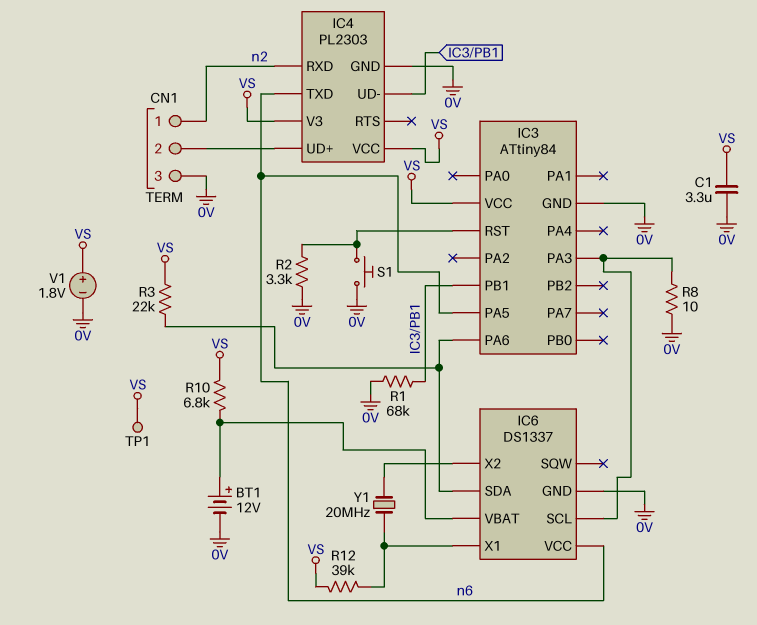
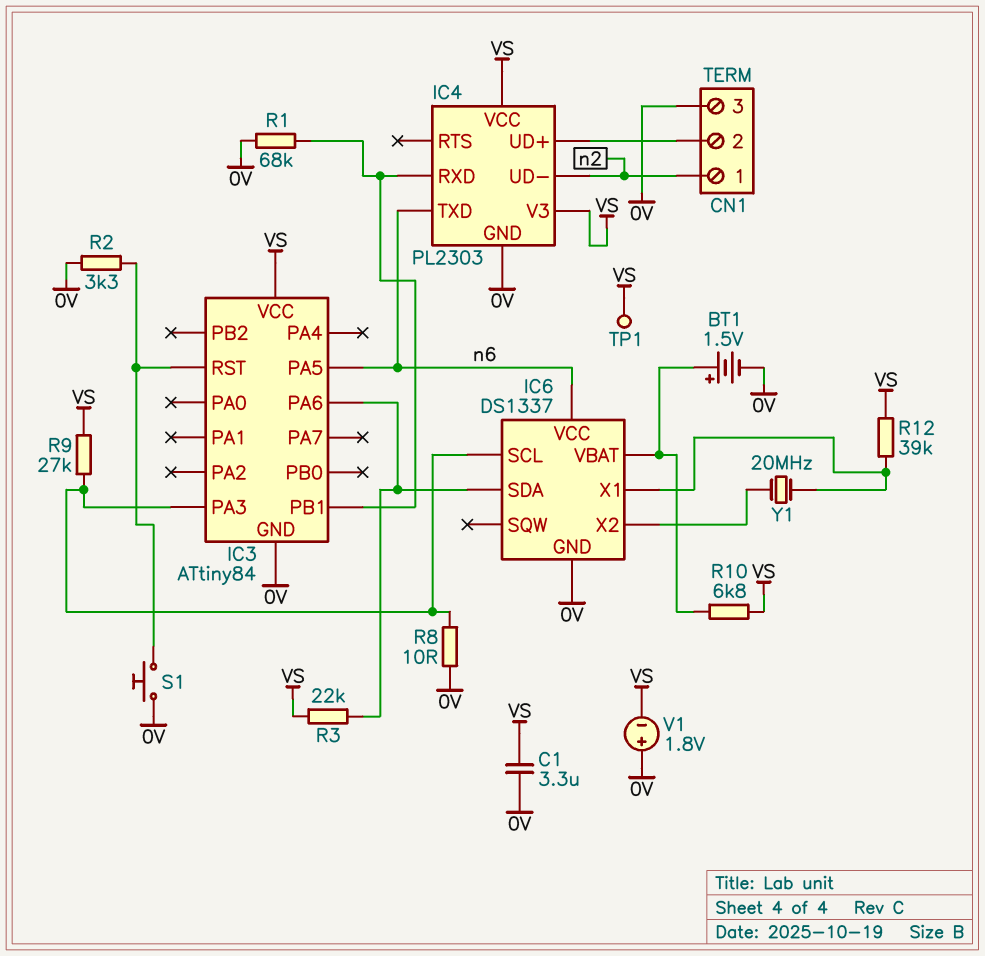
BT1: 12V (plus IC6/VBAT, minus 0V) -> 1.5V (plus IC6/VBAT, minus 0V)
IC4 pin RXD: n2 -> IC3/PB1
IC4 pin UD-: IC3/PB1 -> n2
R9: none -> 27k (IC3/PA3, VS)
V1: 1.8V (plus VS, minus 0V) -> 1.8V (plus 0V, minus VS)

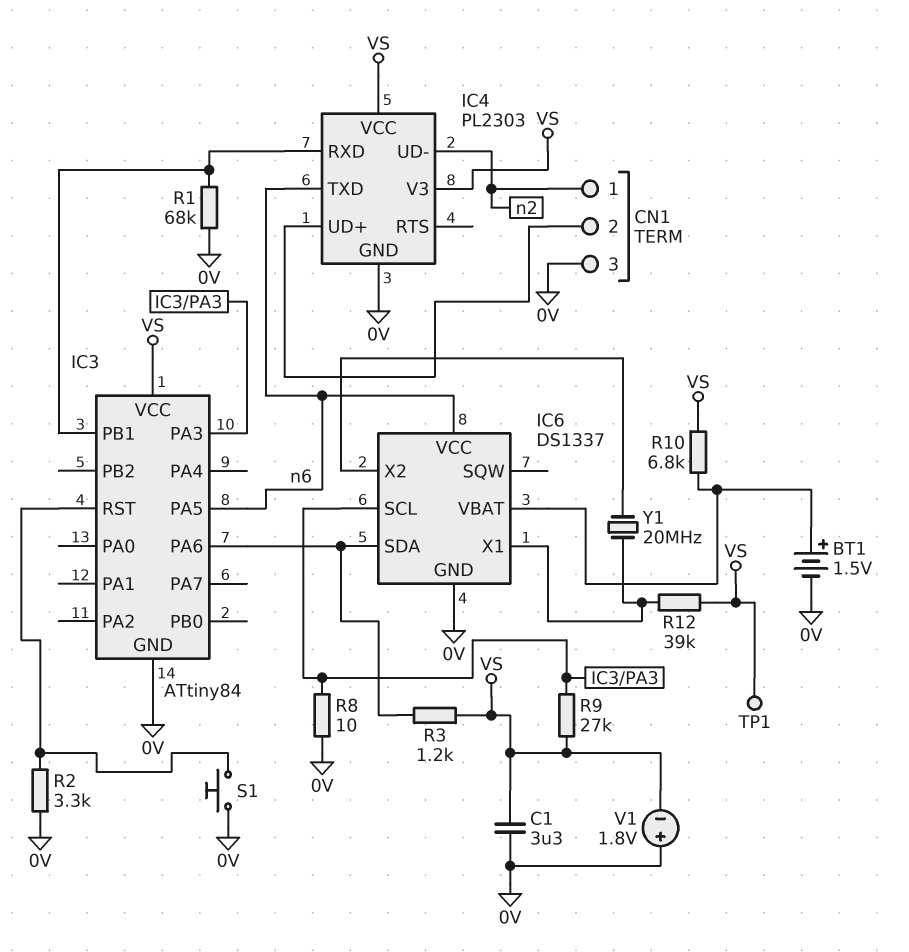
R3: 22k (IC3/PA6, VS) -> 1.2k (IC3/PA6, VS)

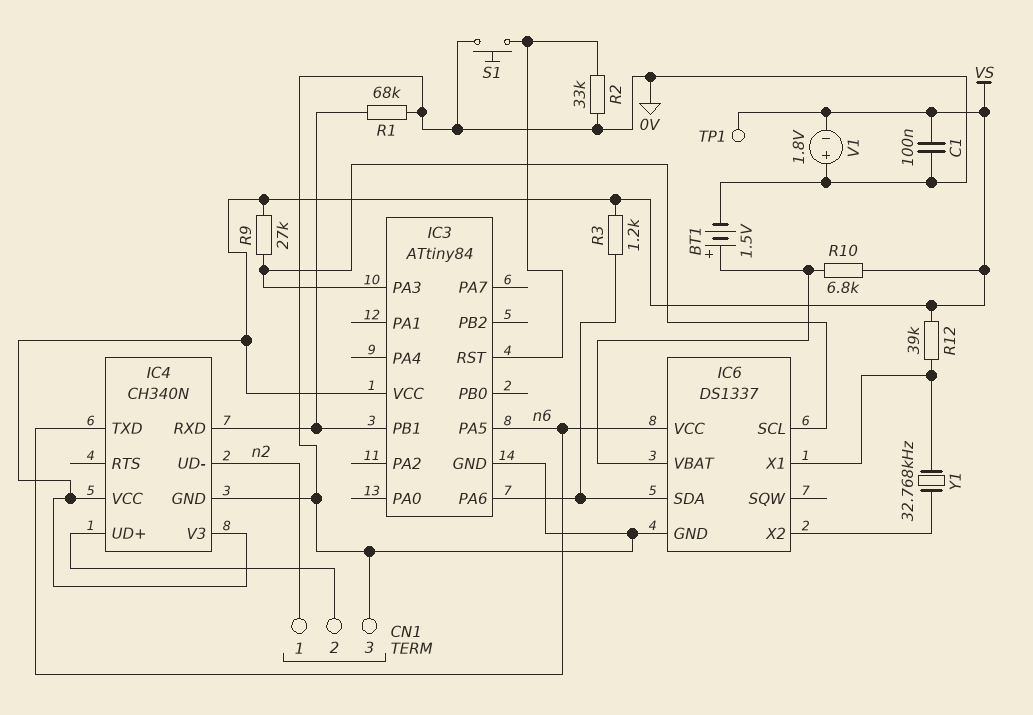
C1: 3.3uF (0V, VS) -> 100nF (0V, VS)
IC4: PL2303 -> CH340N
R2: 3.3k (0V, IC3/RST) -> 33k (0V, IC3/RST)
R8: 10 (0V, IC3/PA3) -> none
Y1: 20MHz (IC6/X1, IC6/X2) -> 32.768kHz (IC6/X1, IC6/X2)

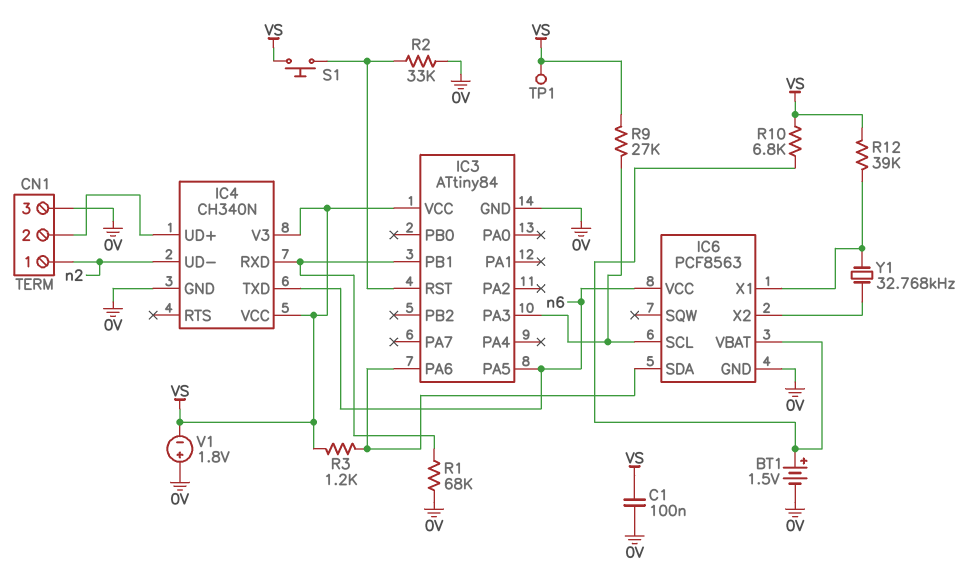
IC6: DS1337 -> PCF8563
S1: button (0V, IC3/RST) -> button (IC3/RST, VS)

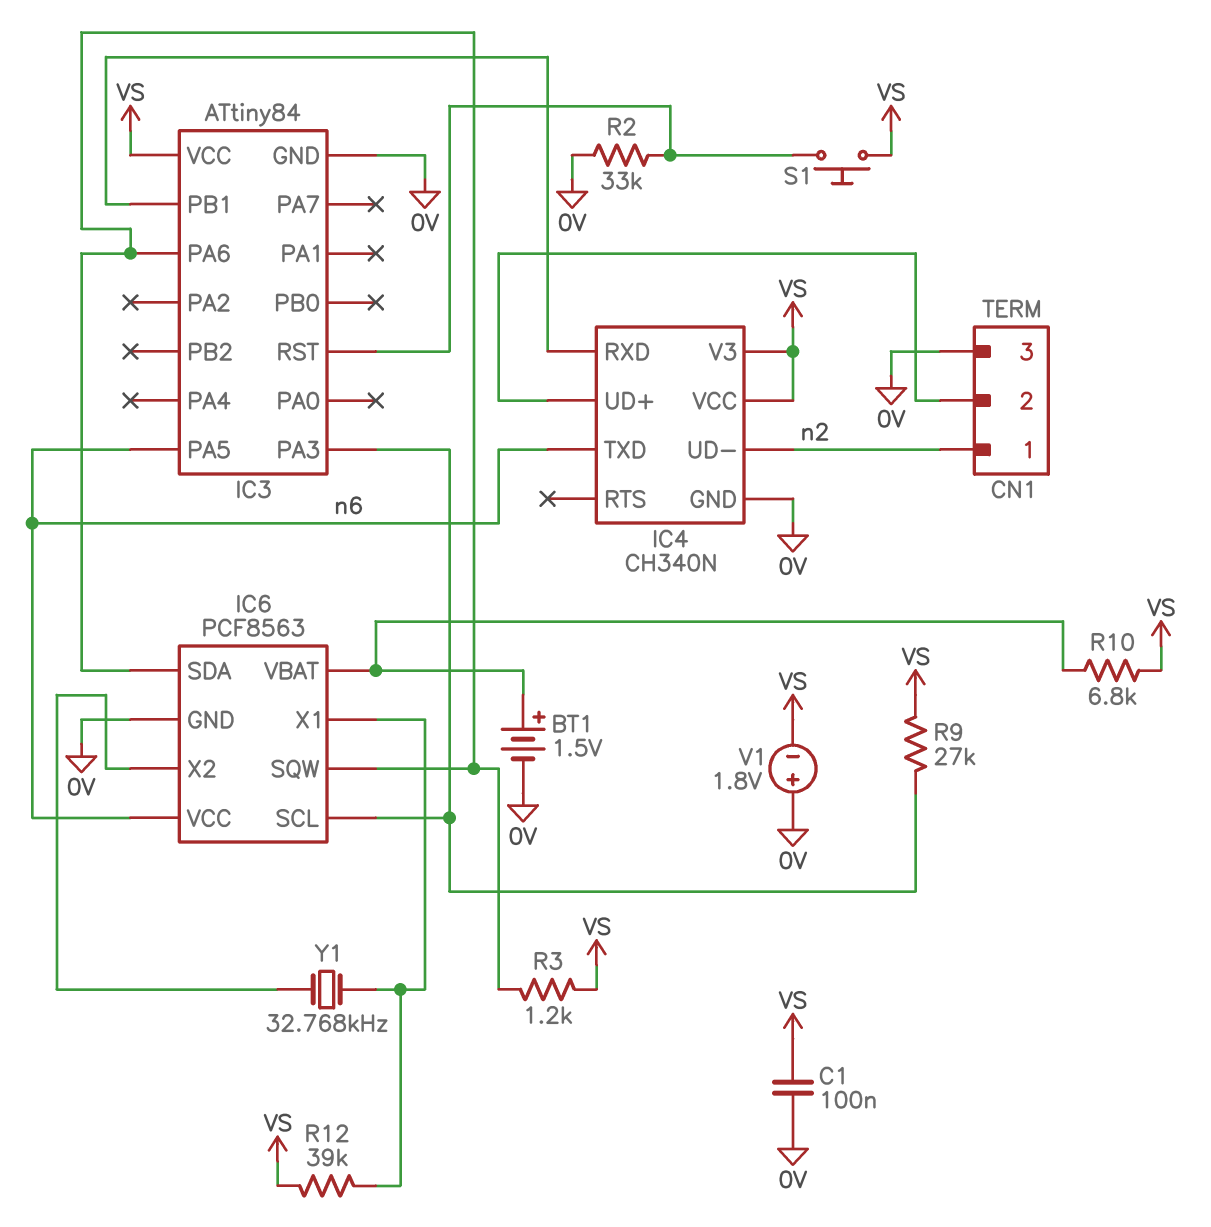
IC6 pin SQW: none -> IC3/PA6
R1: 68k (0V, IC3/PB1) -> none
TP1: test point (VS) -> none

